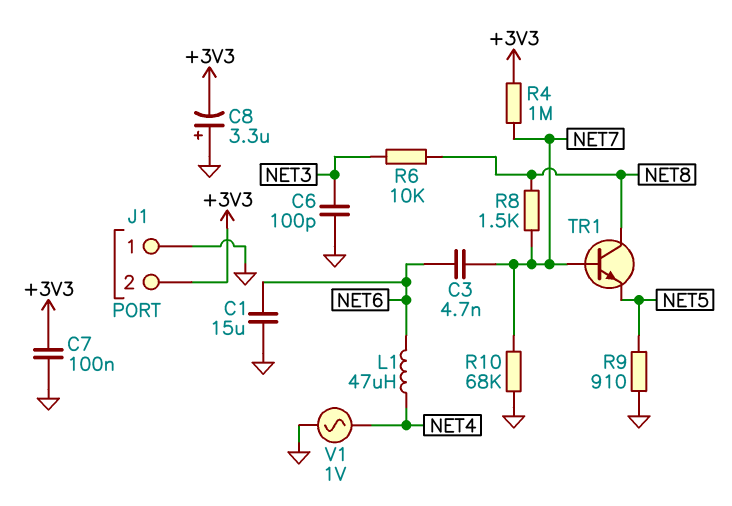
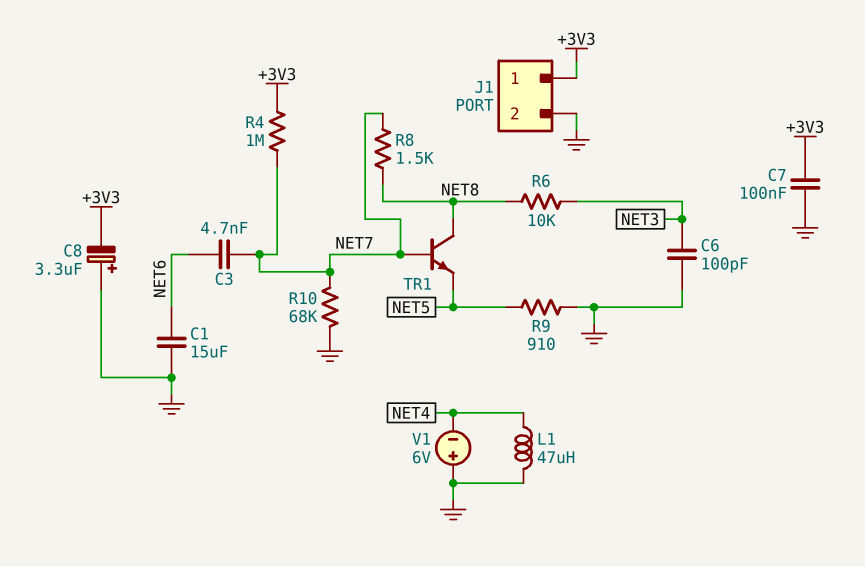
J1 pin 1: GND -> +3V3
J1 pin 2: +3V3 -> GND
L1: 47uH (NET4, NET6) -> 47uH (GND, NET4)
V1: AC 1V (GND, NET4) -> 6V (plus GND, minus NET4)

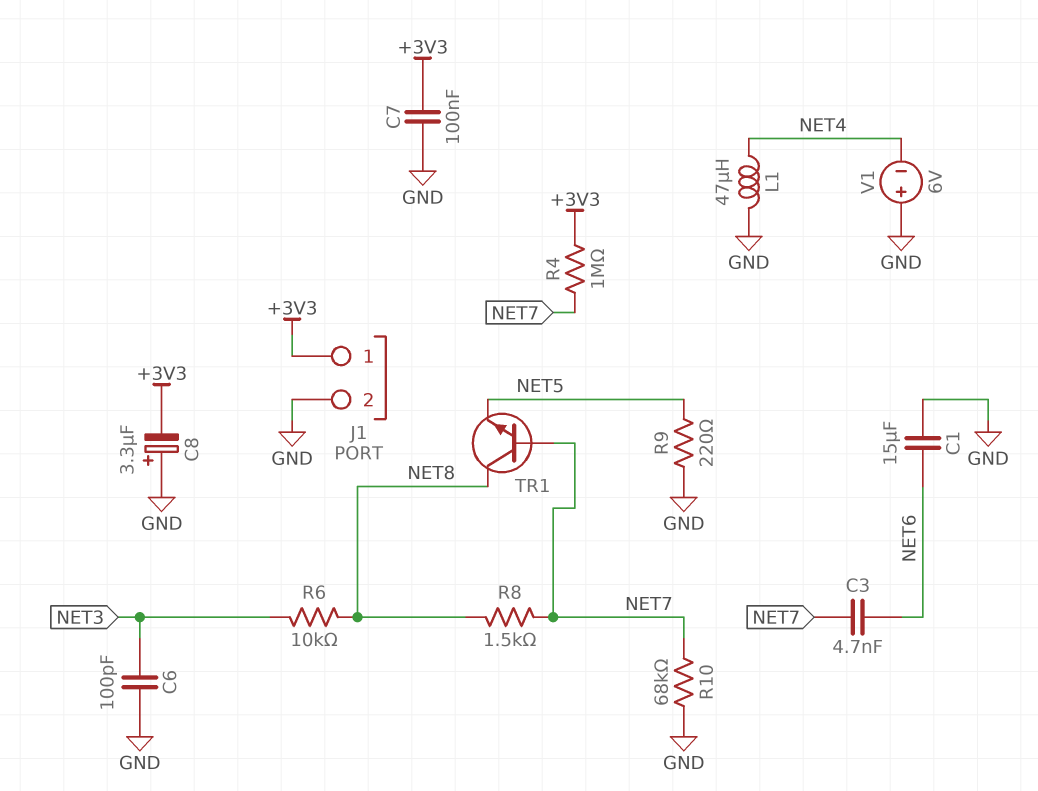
R9: 910 (GND, NET5) -> 220 (GND, NET5)

